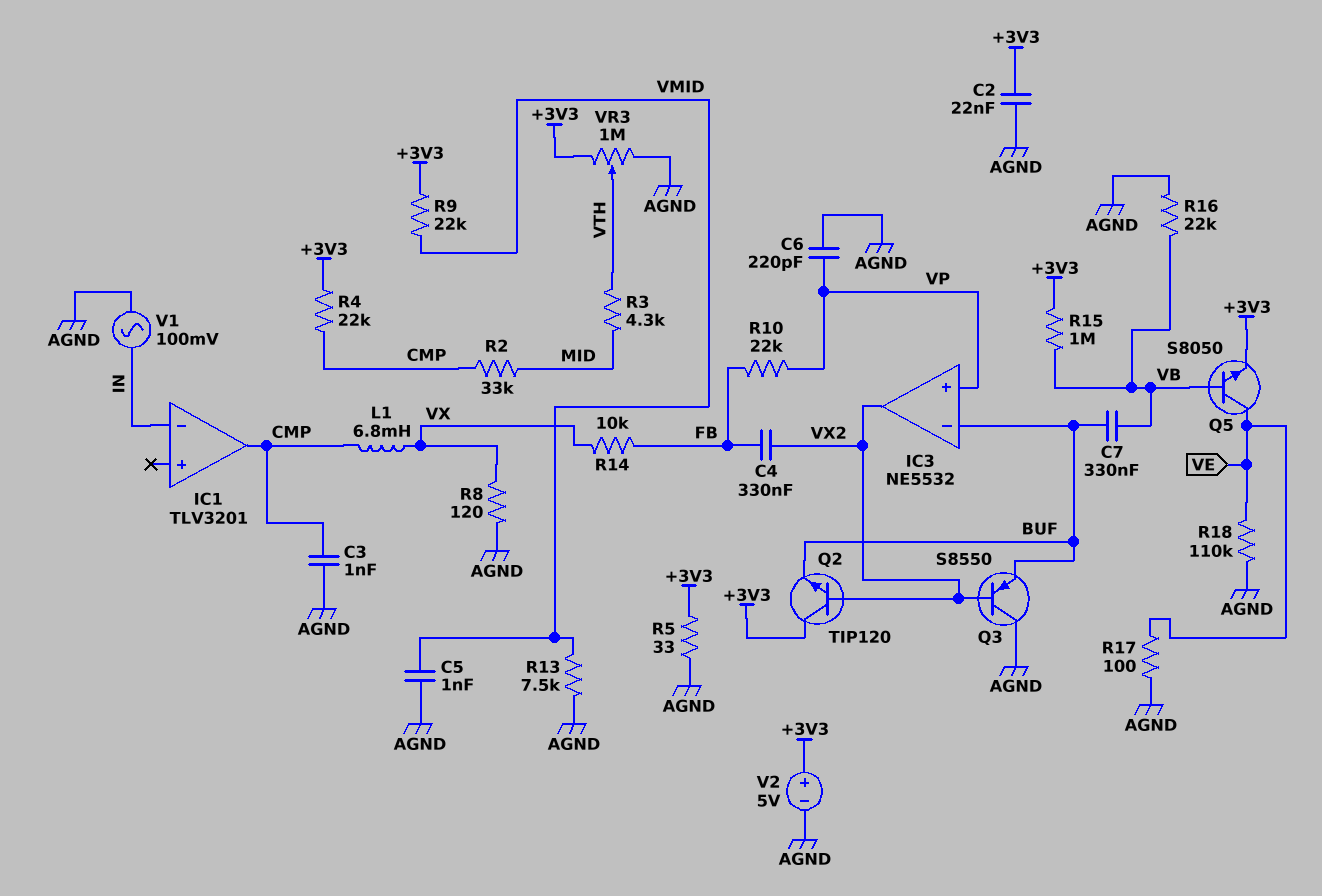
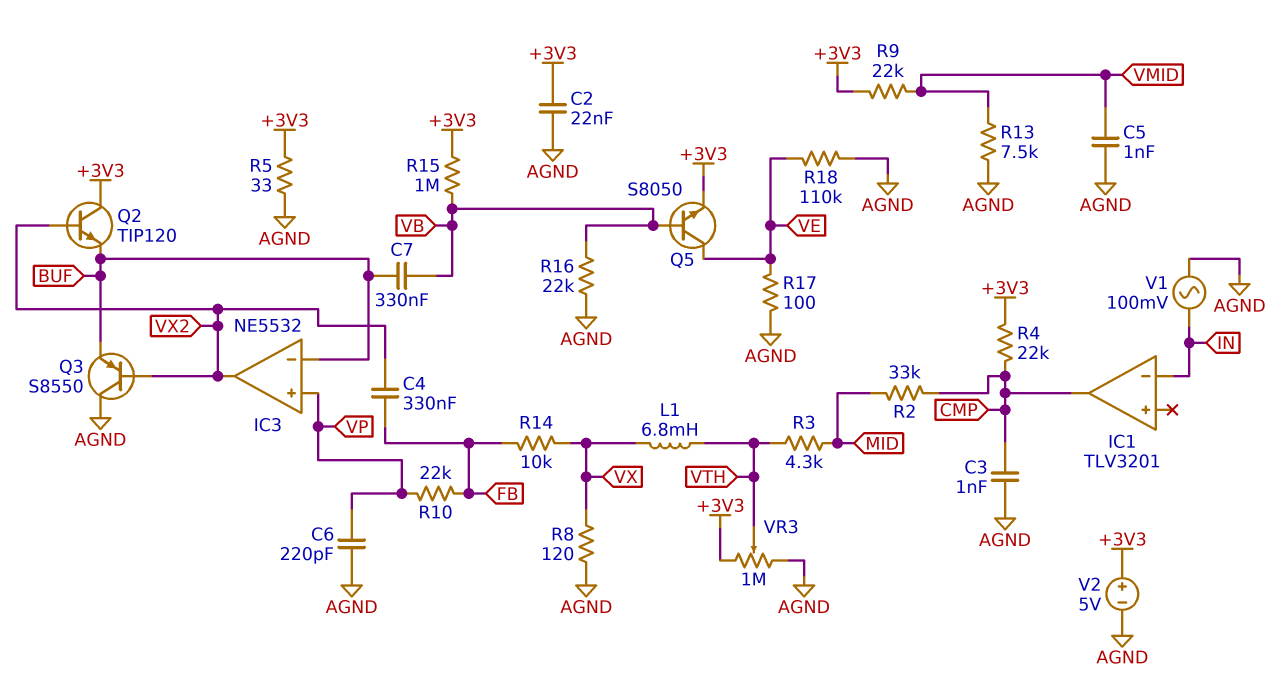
L1: 6.8mH (CMP, VX) -> 6.8mH (VTH, VX)

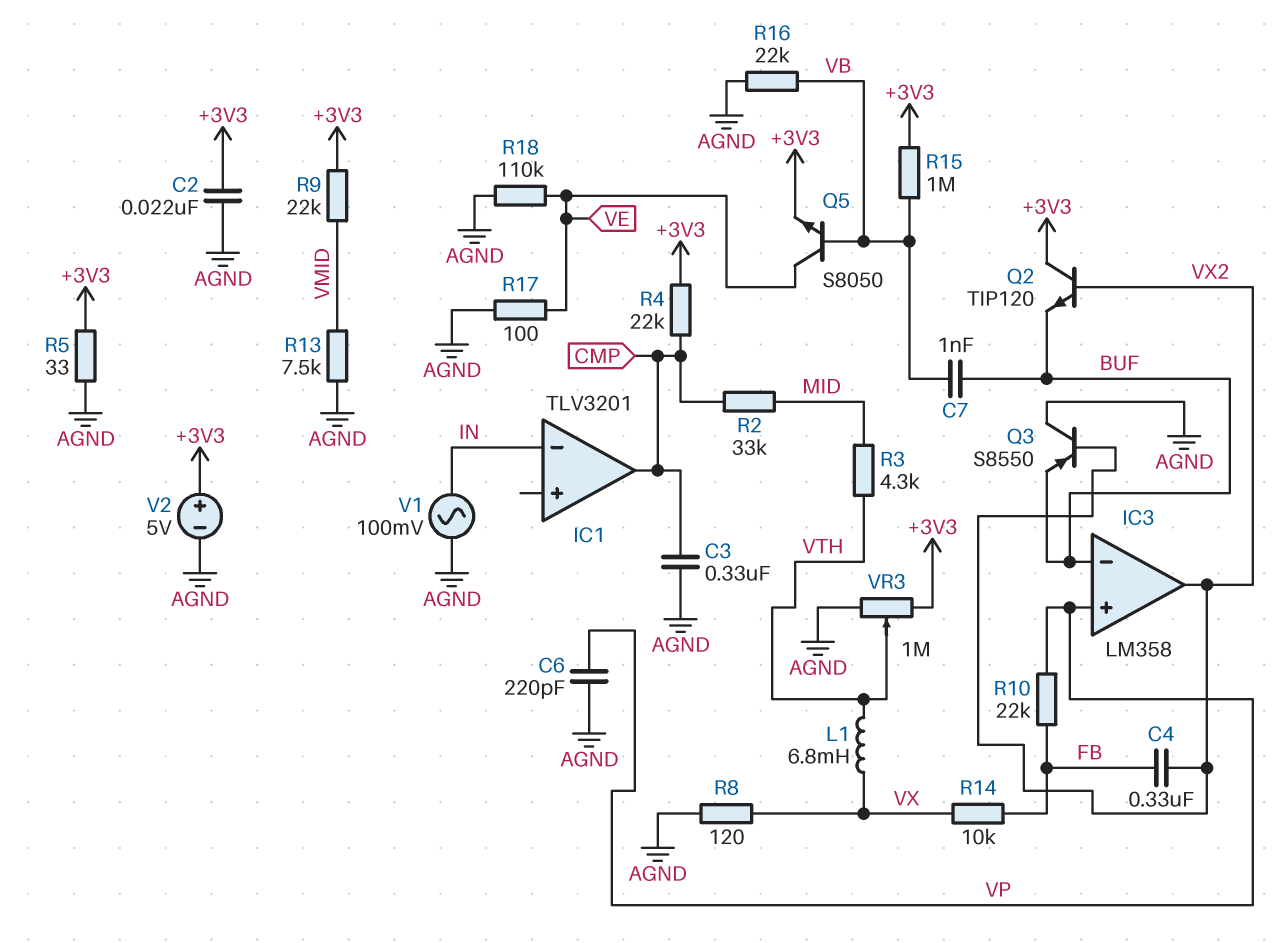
C3: 1nF (AGND, CMP) -> 330nF (AGND, CMP)
C5: 1nF (AGND, VMID) -> none
C7: 330nF (BUF, VB) -> 1nF (BUF, VB)
IC3: NE5532 -> LM358

